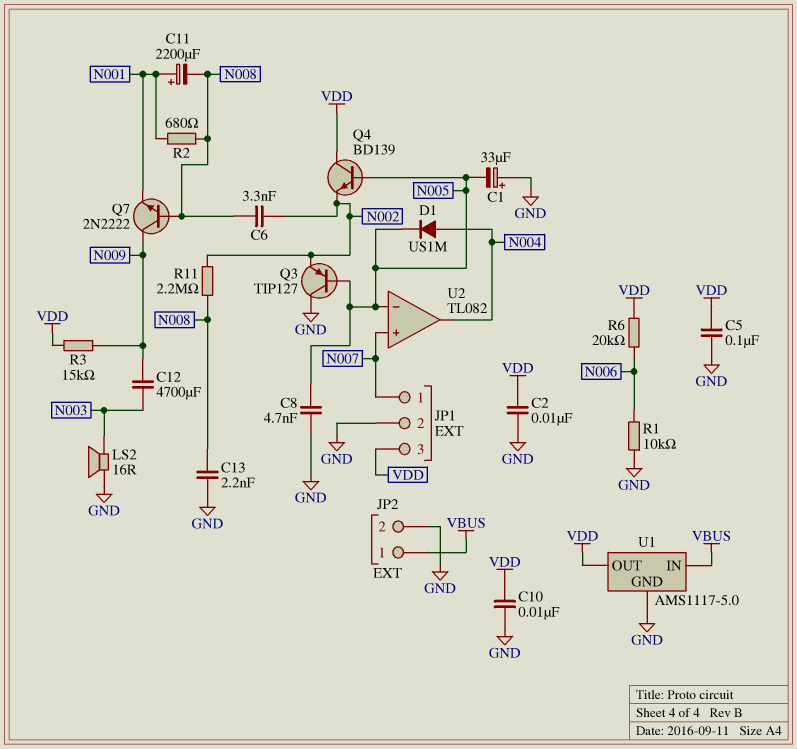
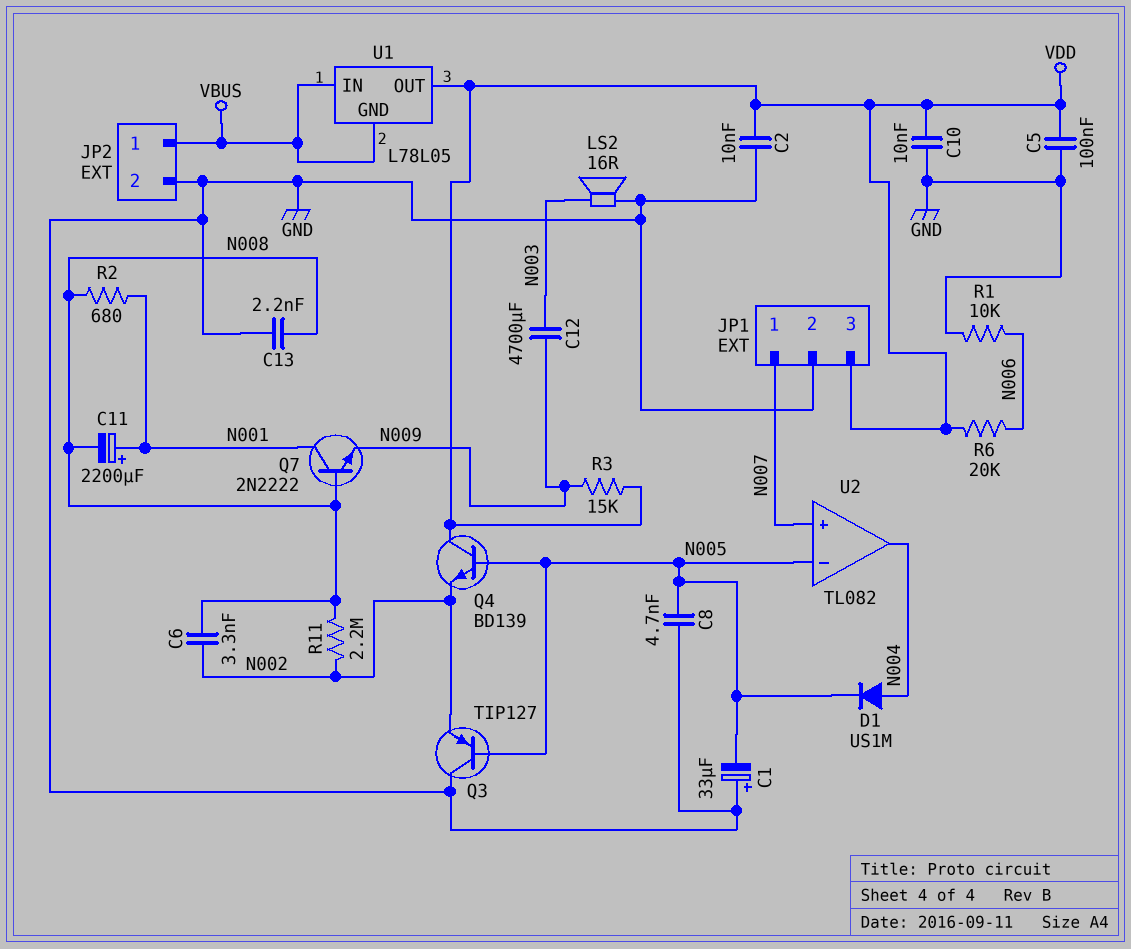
Q7: NPN 2N2222 (B N008, C N009, E N001) -> NPN 2N2222 (B N008, C N001, E N009)
U1: AMS1117-5.0 -> L78L05
U1 pin GND: GND -> VBUS

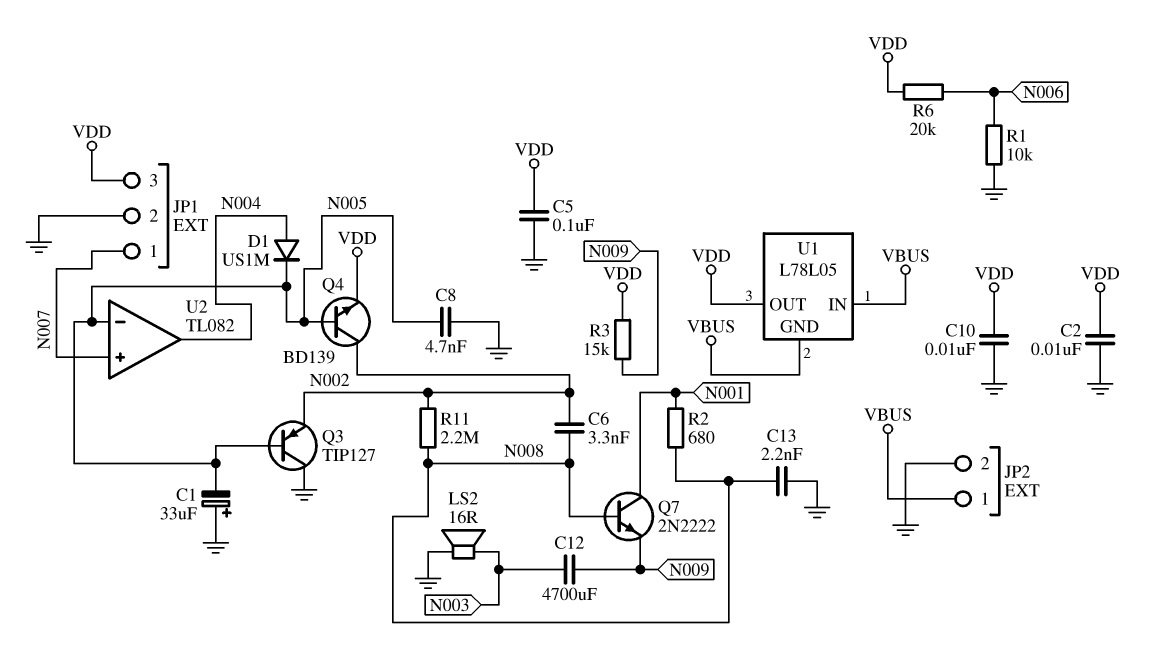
C11: 2200uF (plus N001, minus N008) -> none
Q4: NPN BD139 (B N005, C VDD, E N002) -> NPN BD139 (B N005, C N002, E VDD)

